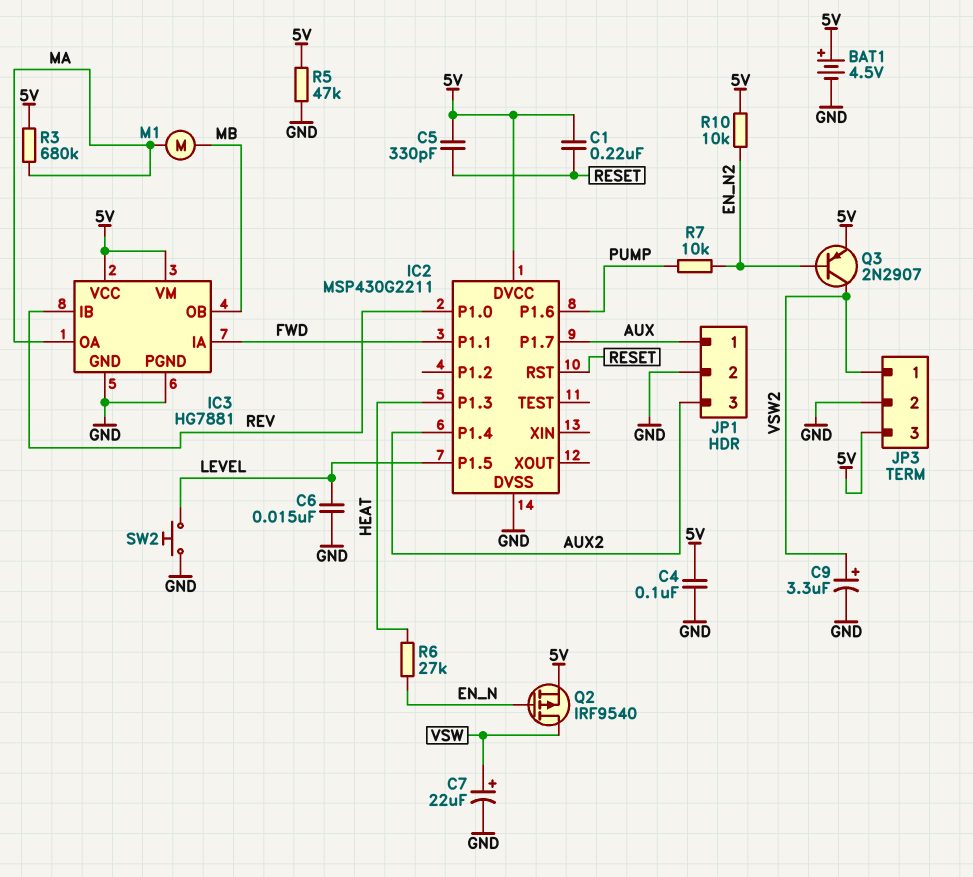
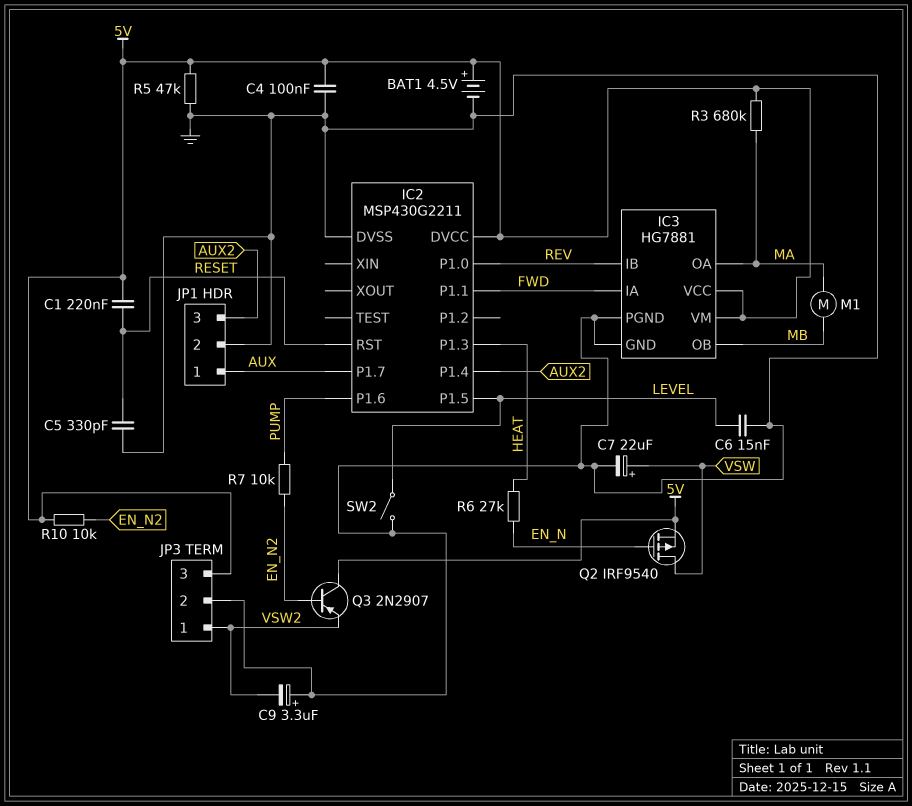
C5: 330pF (5V, RESET) -> 330pF (GND, RESET)
C9: 3.3uF (plus VSW2, minus GND) -> 3.3uF (plus GND, minus VSW2)
Q3: PNP 2N2907 (B EN_N2, C VSW2, E 5V) -> PNP 2N2907 (B EN_N2, C 5V, E VSW2)
SW2: button (GND, LEVEL) -> switch (GND, LEVEL)

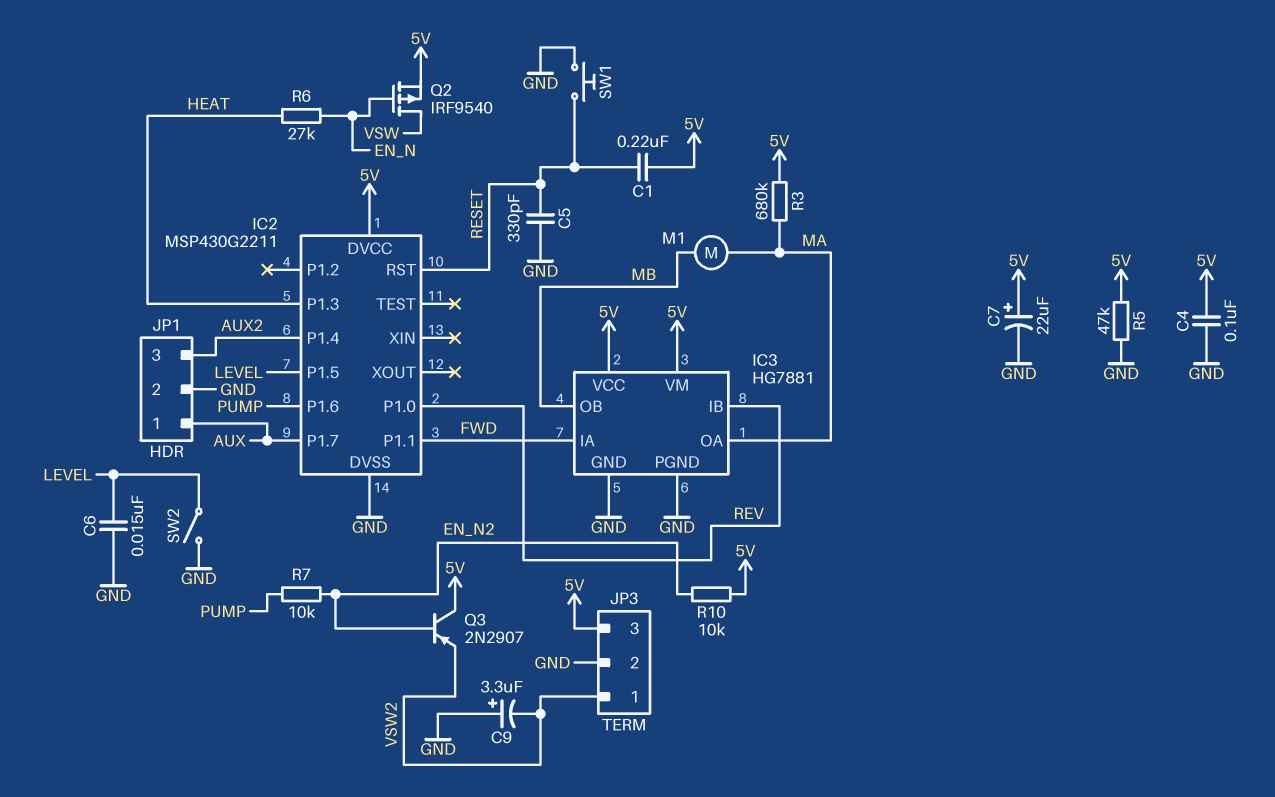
BAT1: 4.5V (plus 5V, minus GND) -> none
C7: 22uF (plus VSW, minus GND) -> 22uF (plus 5V, minus GND)
SW1: none -> button (GND, RESET)

